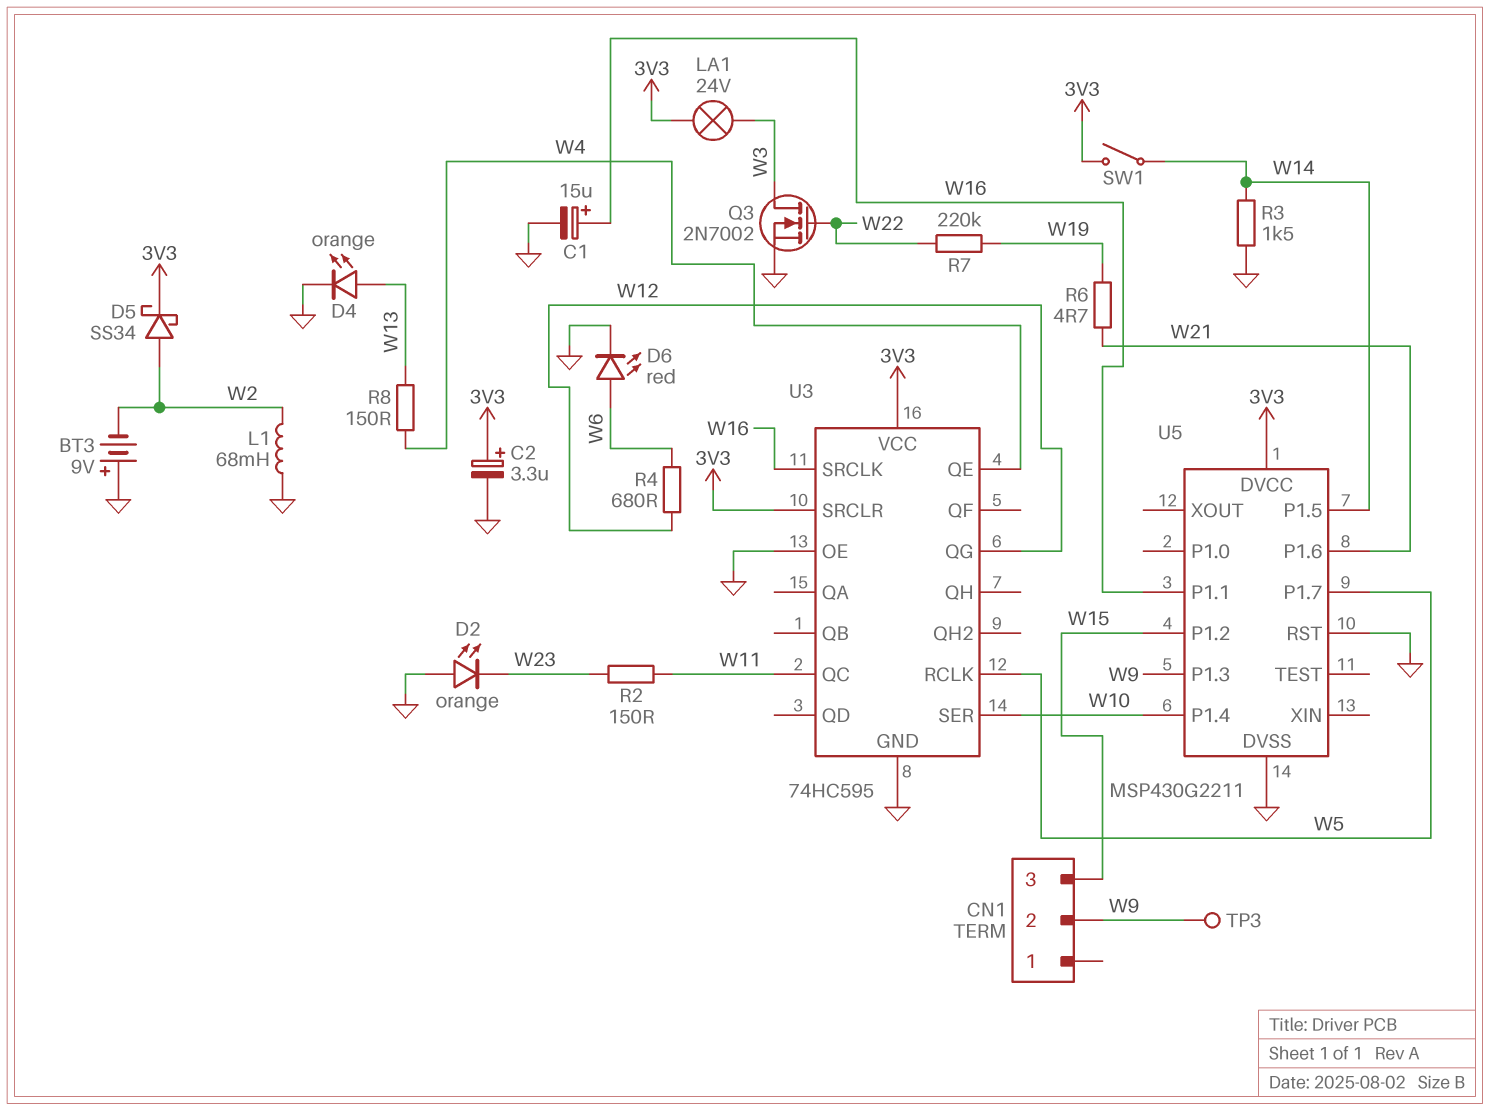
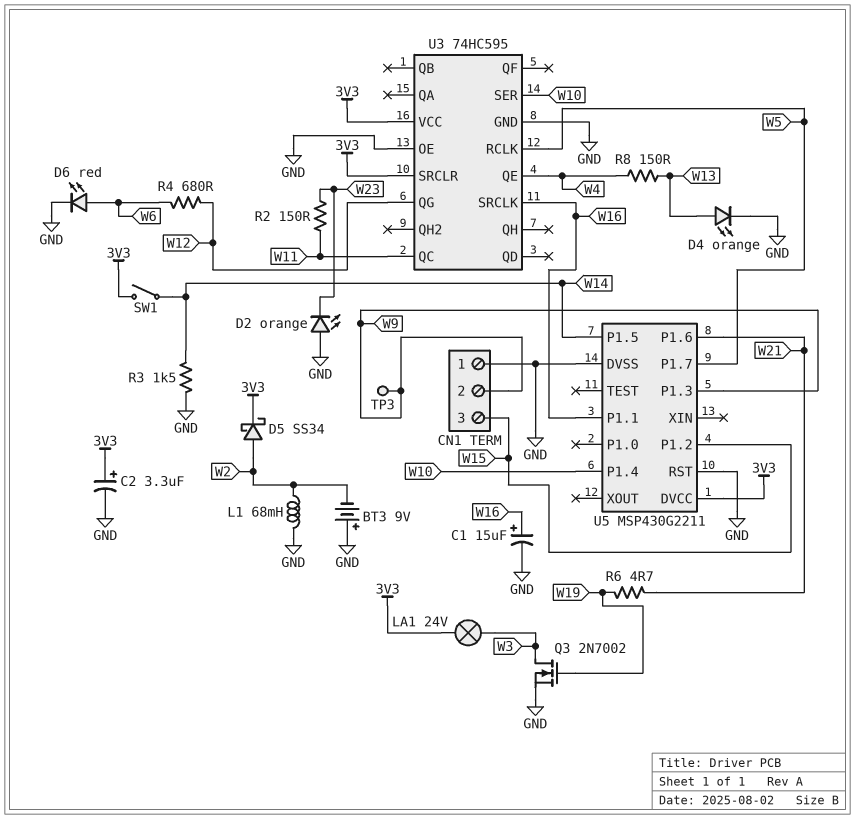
CN1 pin 1: none -> GND
Q3: NMOS 2N7002 (G W22, D W3, S GND) -> NMOS 2N7002 (G W19, D W3, S GND)
R7: 220k (W19, W22) -> none

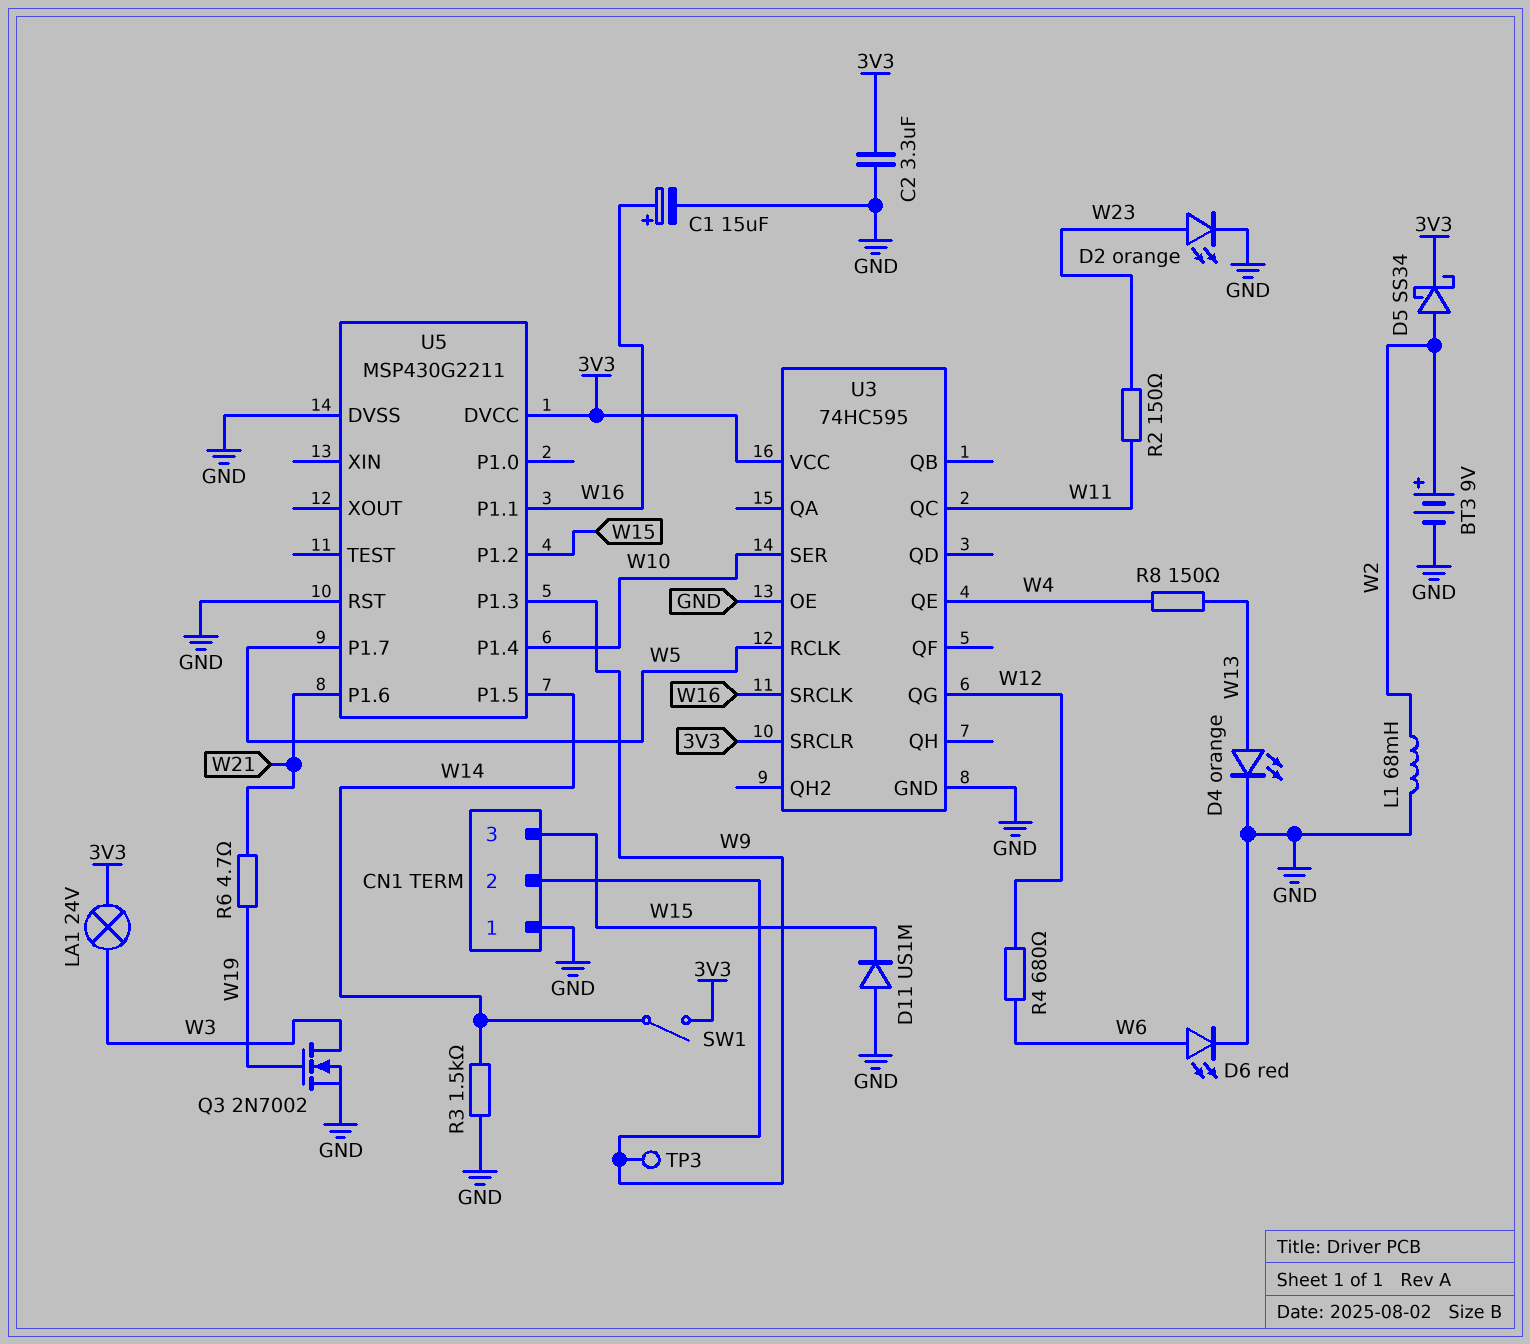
BT3: 9V (plus GND, minus W2) -> 9V (plus W2, minus GND)
C2: 3.3uF (plus 3V3, minus GND) -> 3.3uF (3V3, GND)
D2: LED orange (A GND, K W23) -> LED orange (A W23, K GND)
D11: none -> diode US1M (A GND, K W15)

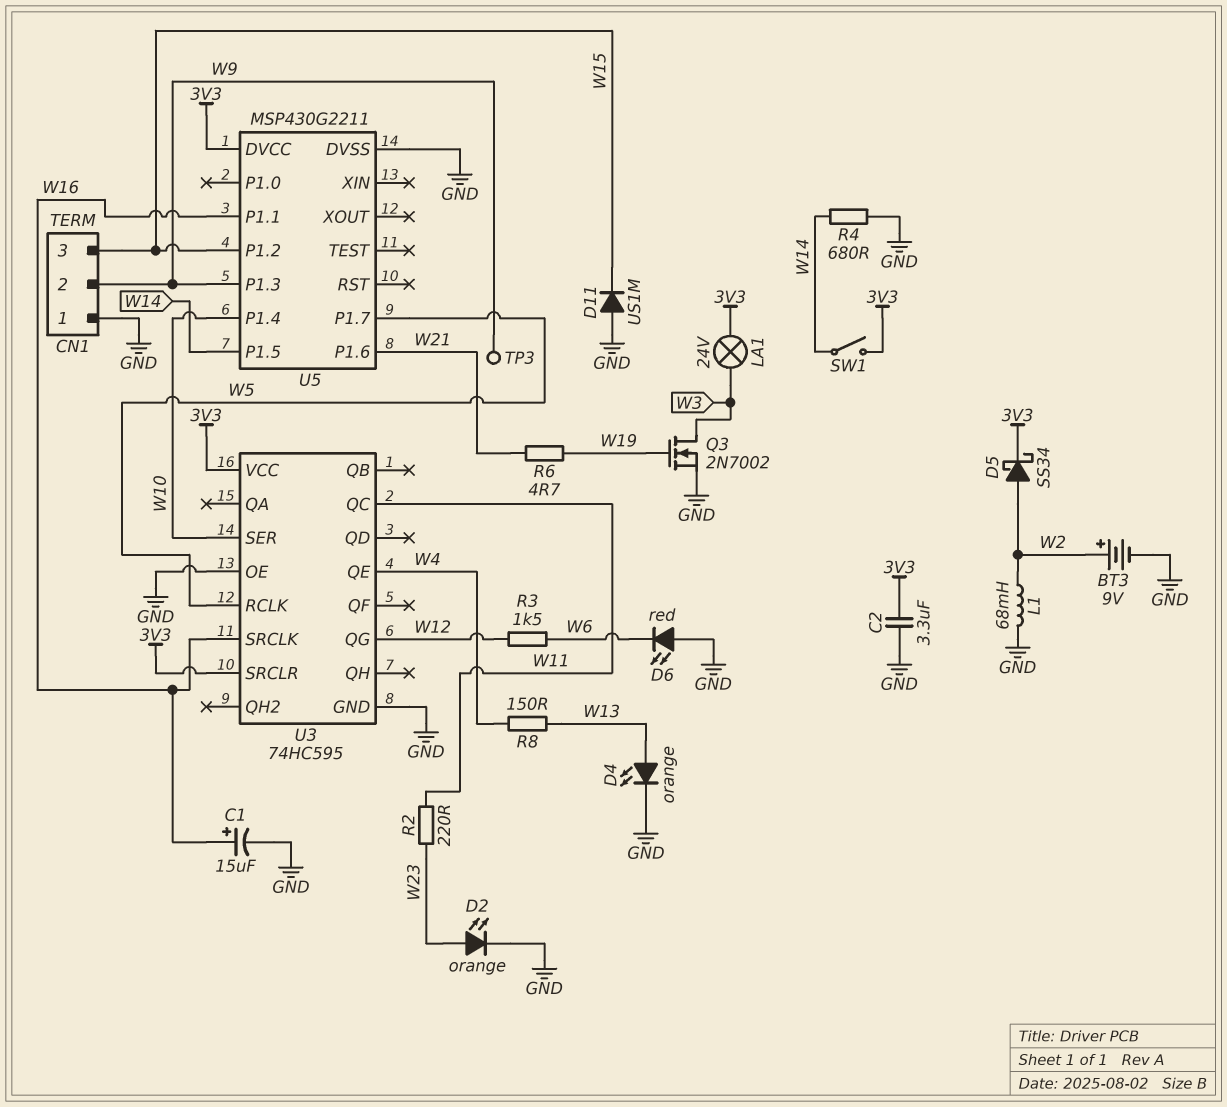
D6: LED red (A W6, K GND) -> LED red (A GND, K W6)
R2: 150 (W11, W23) -> 220 (W11, W23)
R3: 1.5k (GND, W14) -> 1.5k (W6, W12)
R4: 680 (W6, W12) -> 680 (GND, W14)
U5 pin RST: GND -> none

